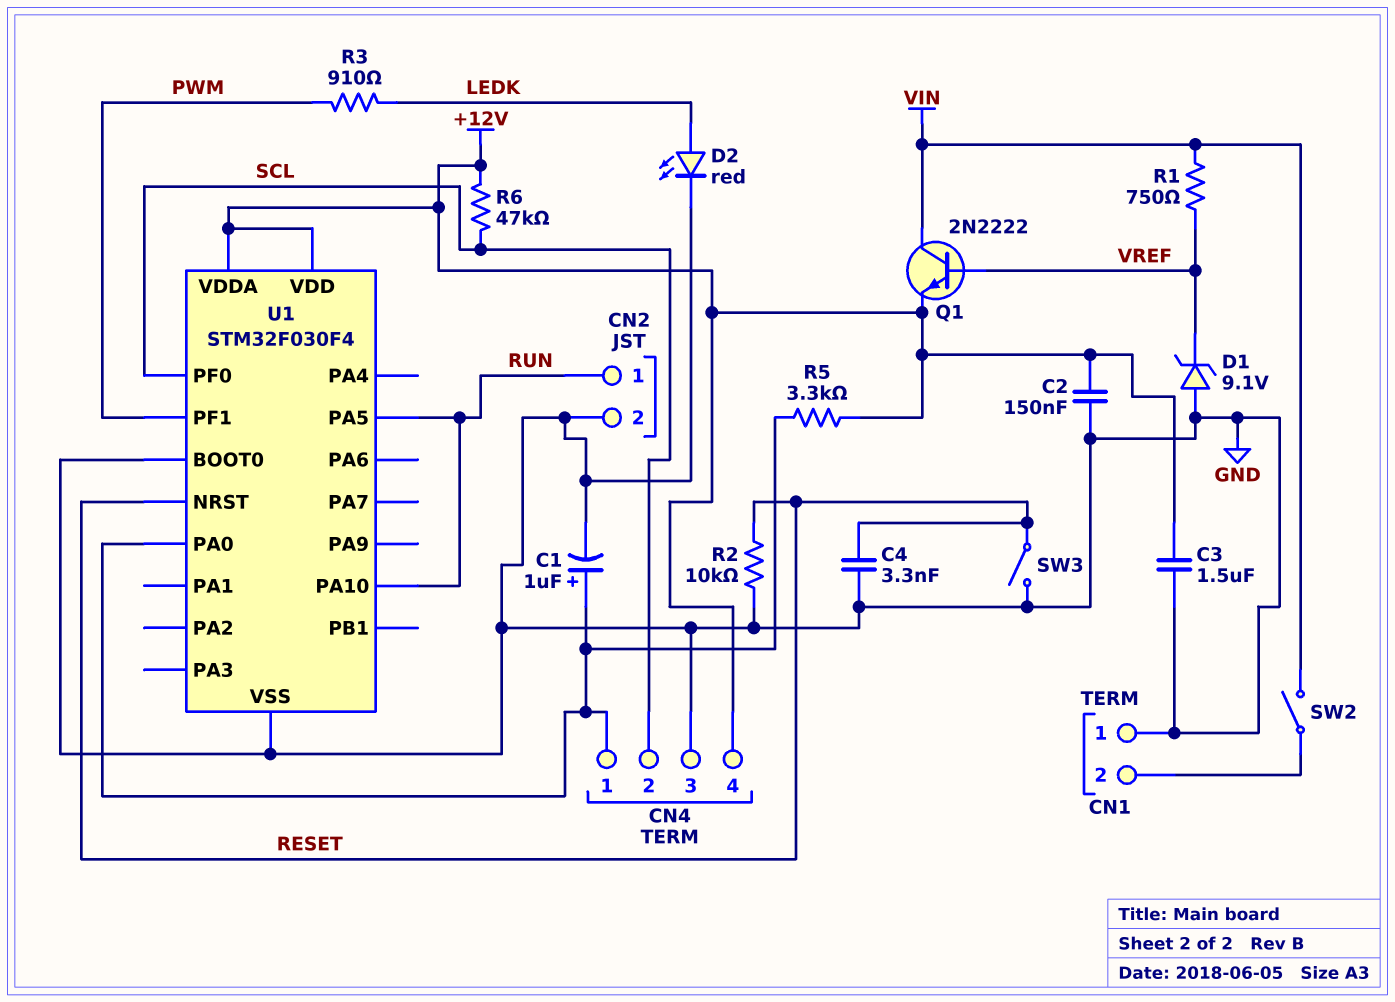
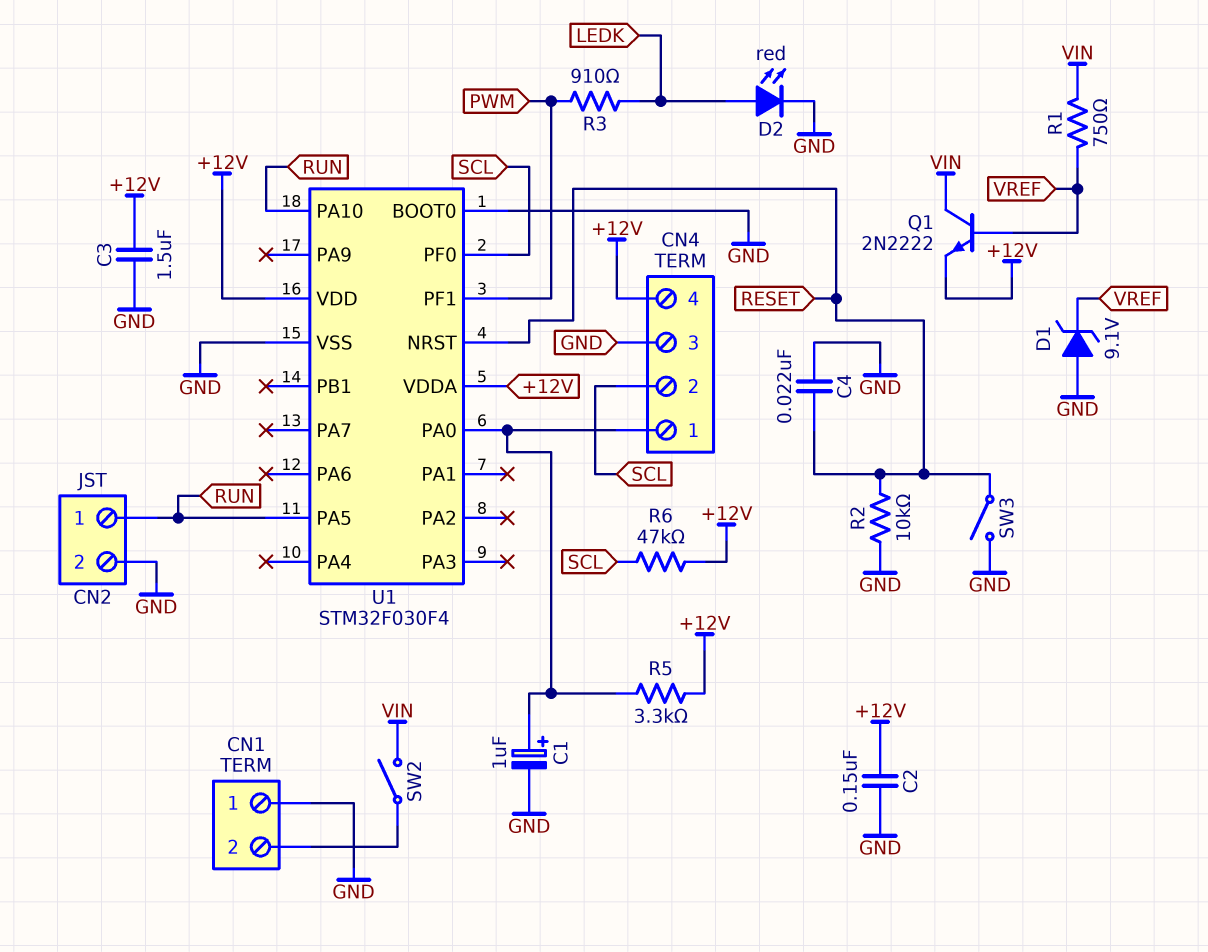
C4: 3.3nF (GND, RESET) -> 22nF (GND, RESET)

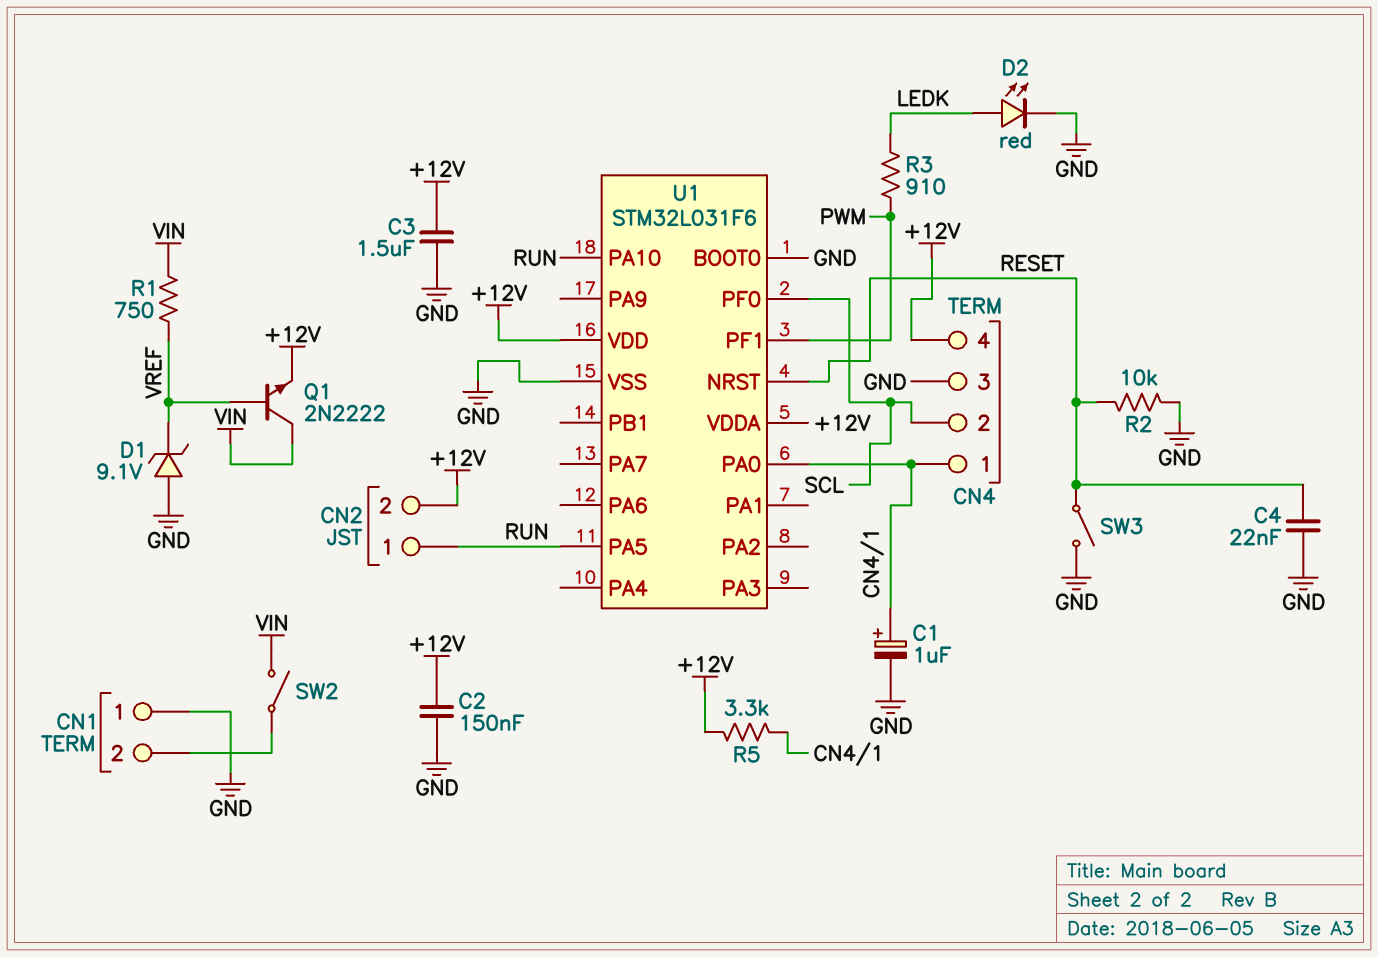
CN2 pin 2: GND -> +12V
R6: 47k (+12V, SCL) -> none
U1: STM32F030F4 -> STM32L031F6

